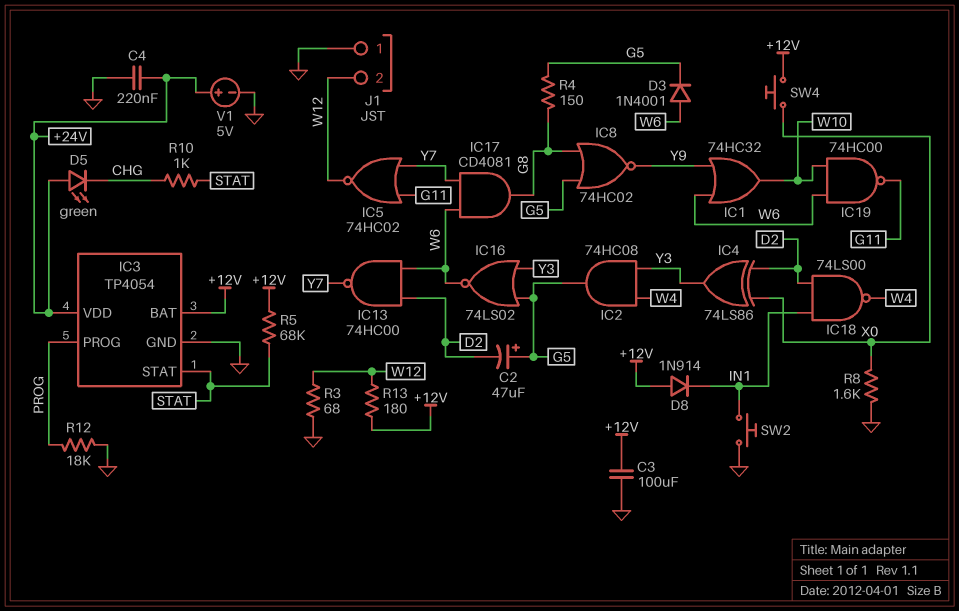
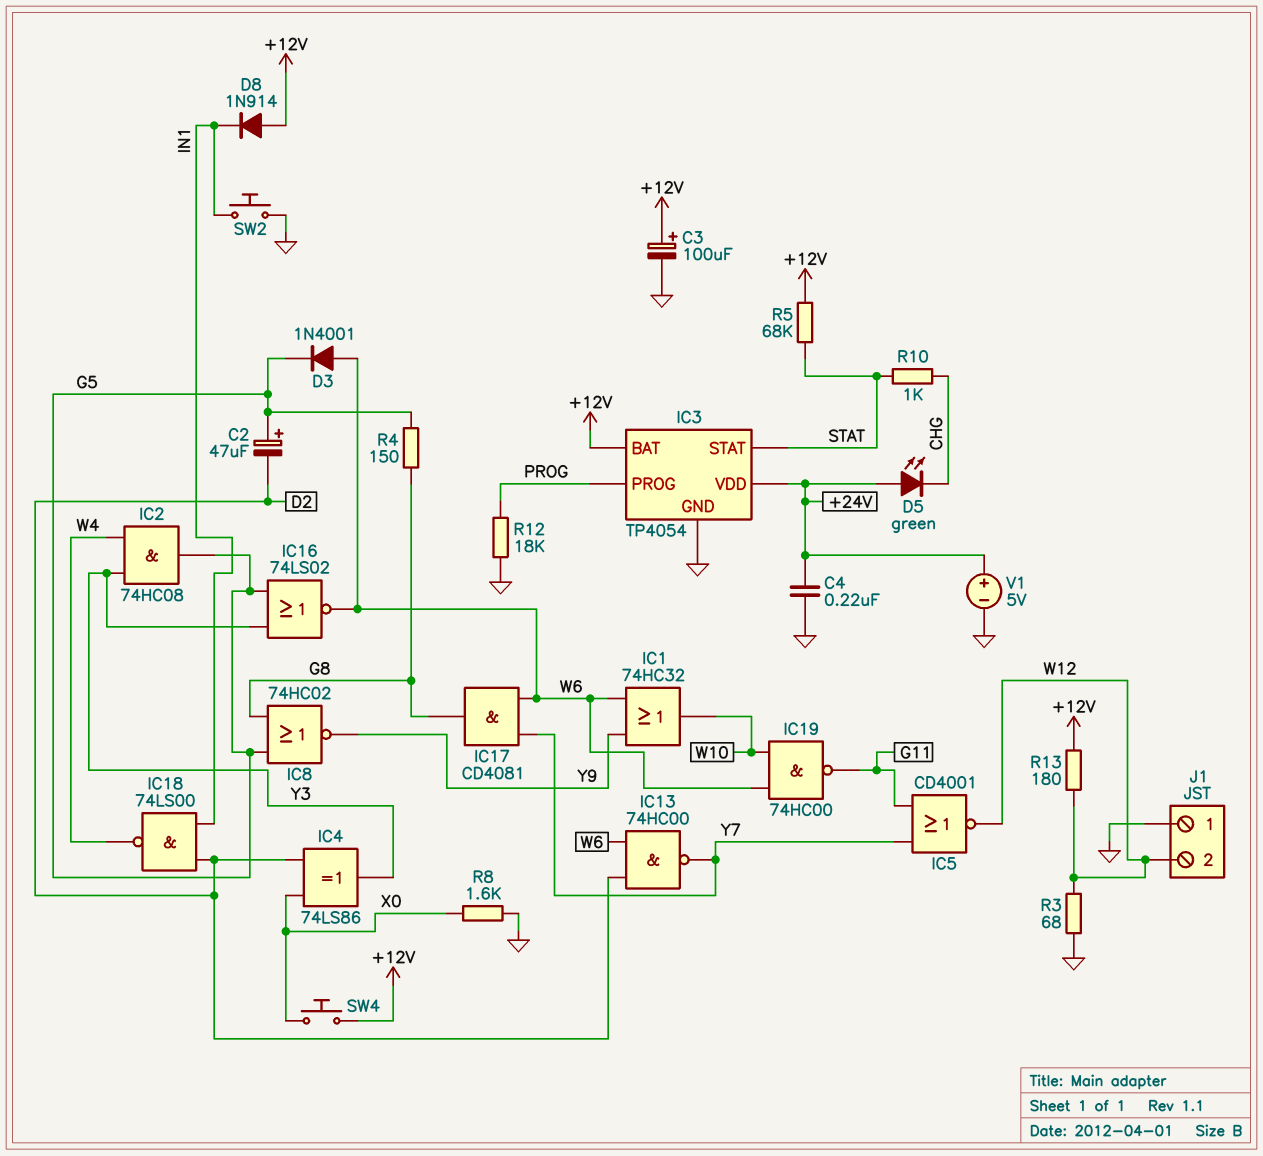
C3: 100uF (+12V, GND) -> 100uF (plus +12V, minus GND)
IC5: NOR 74HC02 (in G11, in Y7, out W12) -> NOR CD4001 (in G11, in Y7, out W12)

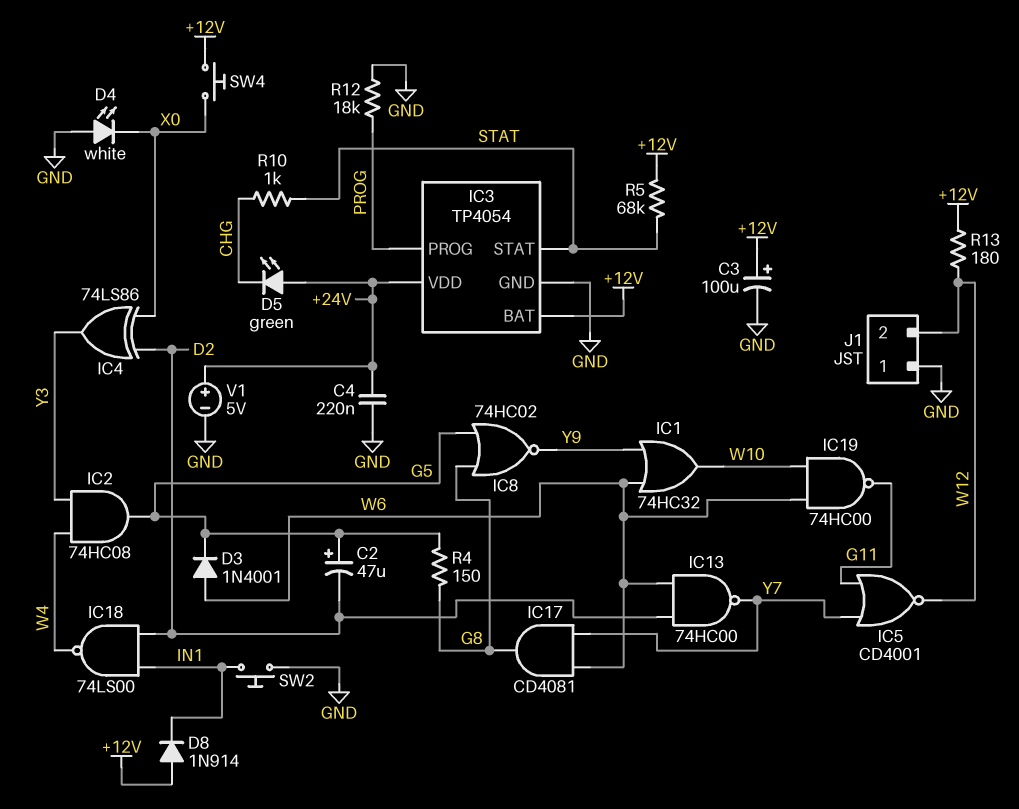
D4: none -> LED white (A GND, K X0)
IC16: NOR 74LS02 (in G5, in Y3, out W6) -> none
R3: 68 (GND, W12) -> none
R8: 1.6k (GND, X0) -> none

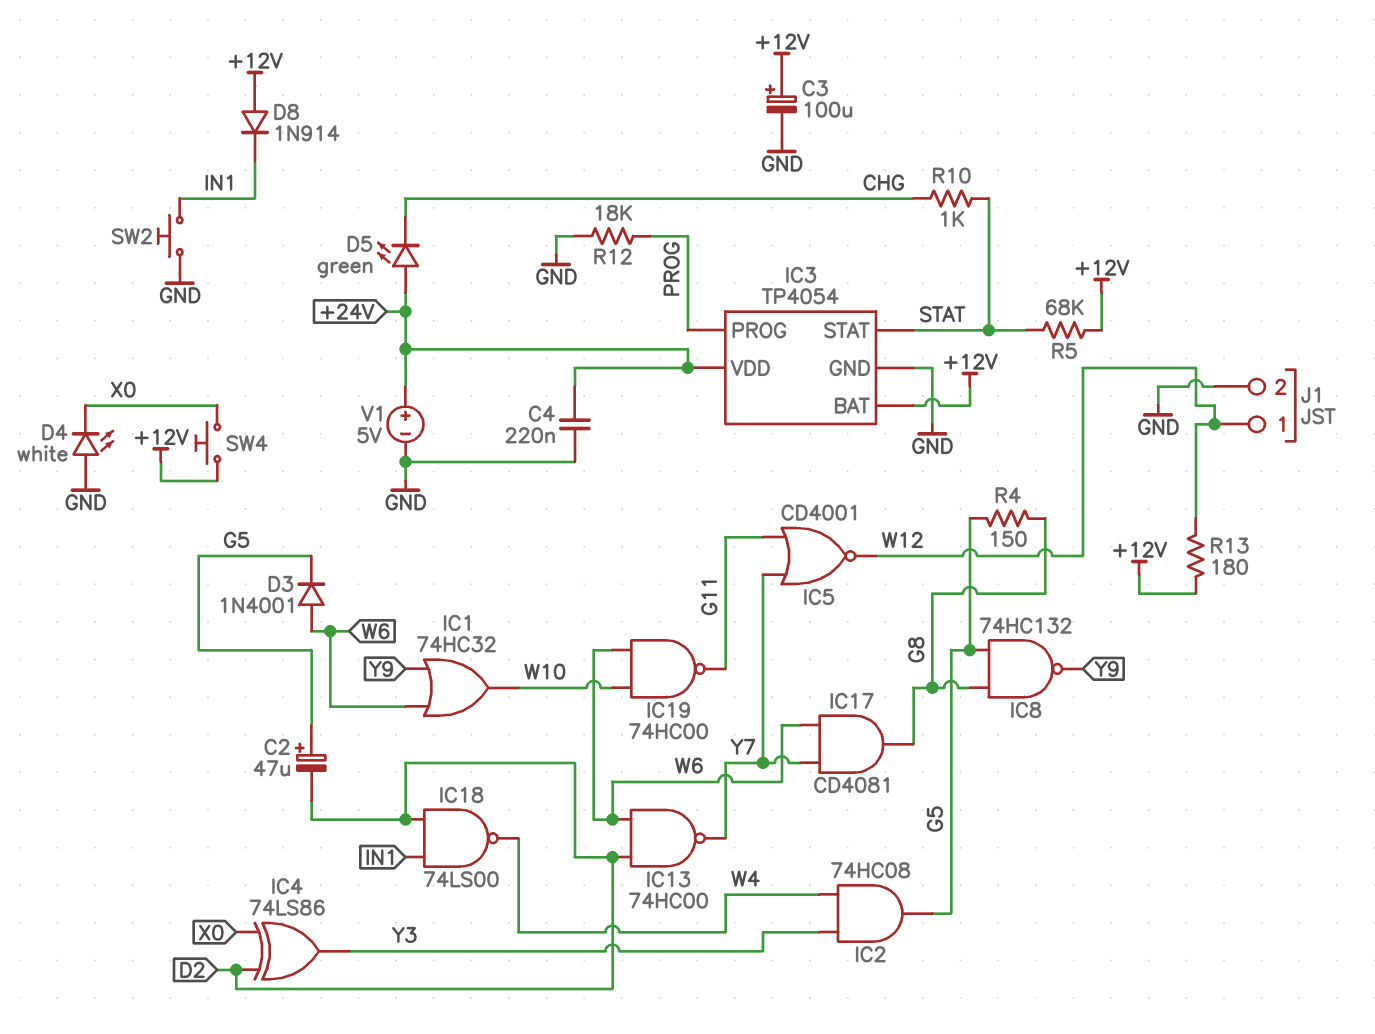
IC8: NOR 74HC02 (in G5, in G8, out Y9) -> NAND 74HC132 (in G5, in G8, out Y9)
J1 pin 1: GND -> W12
J1 pin 2: W12 -> GND

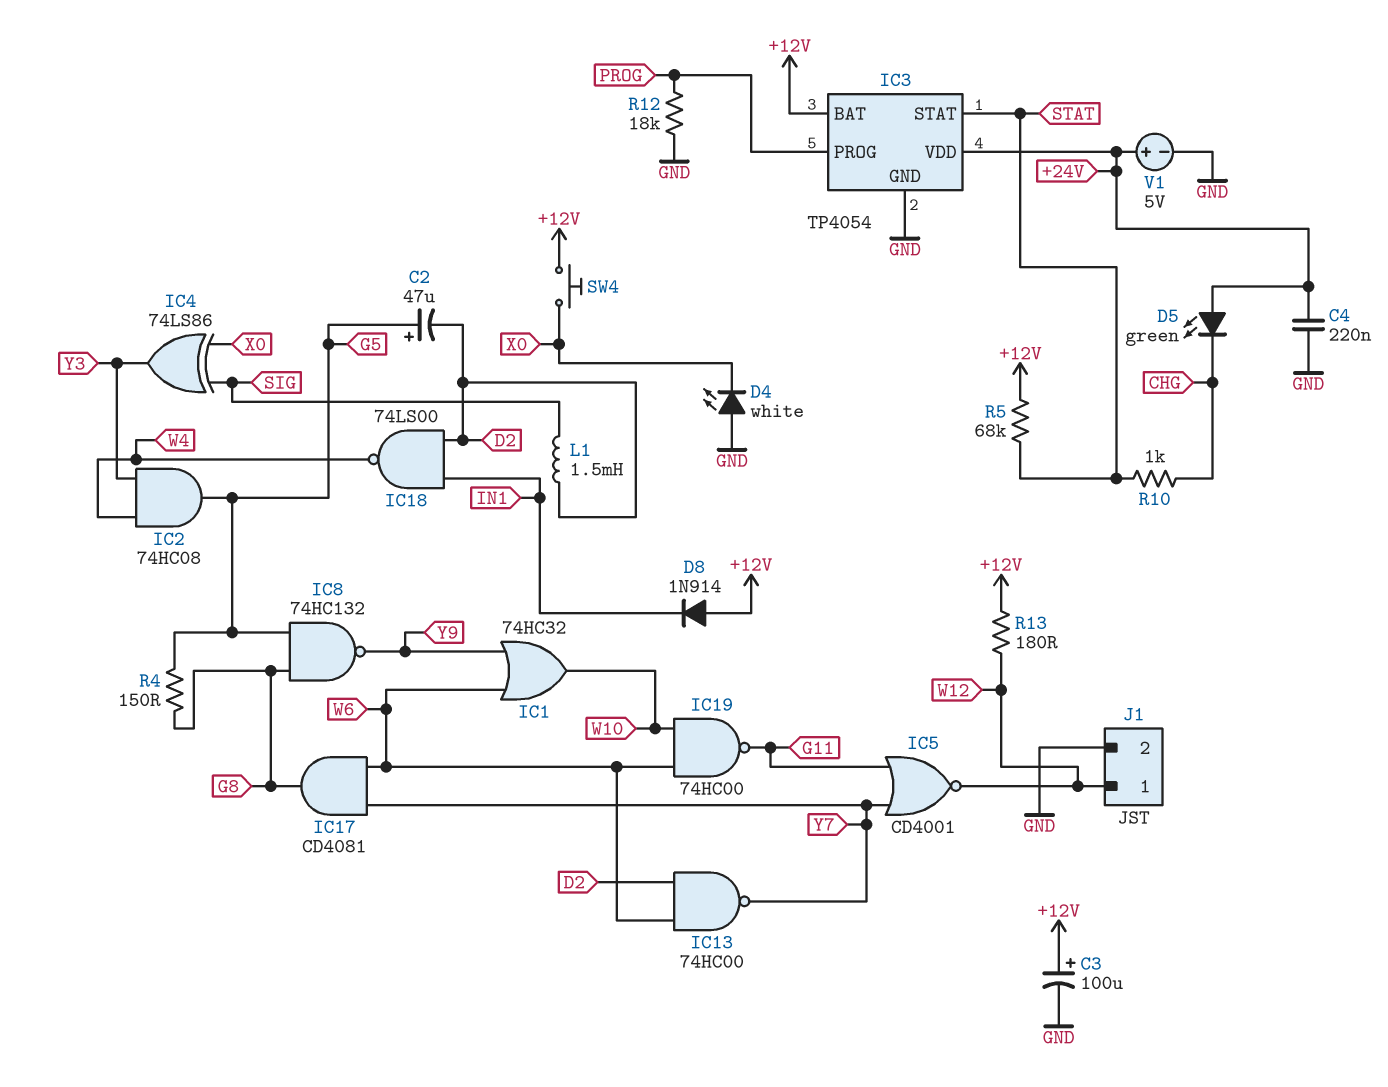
D3: diode 1N4001 (A W6, K G5) -> none
IC4: XOR 74LS86 (in D2, in X0, out Y3) -> XOR 74LS86 (in SIG, in X0, out Y3)
L1: none -> 1.5mH (D2, SIG)
SW2: button (GND, IN1) -> none

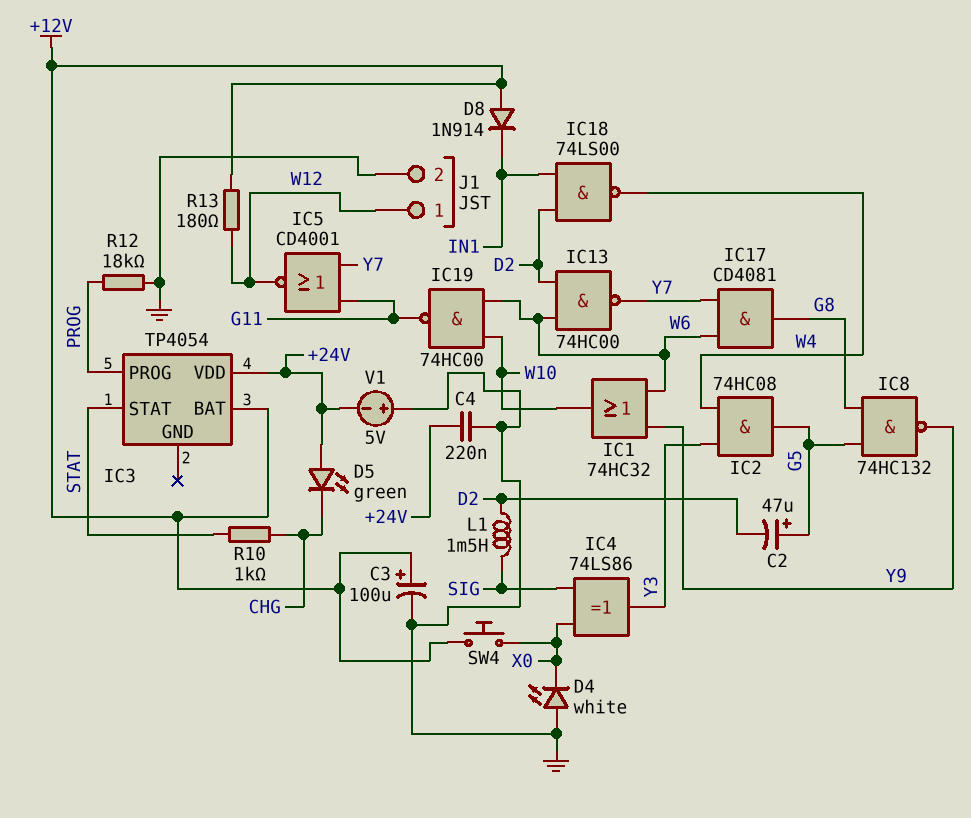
IC3 pin GND: GND -> none
R4: 150 (G5, G8) -> none
R5: 68k (+12V, STAT) -> none
V1: 5V (plus +24V, minus GND) -> 5V (plus GND, minus +24V)

